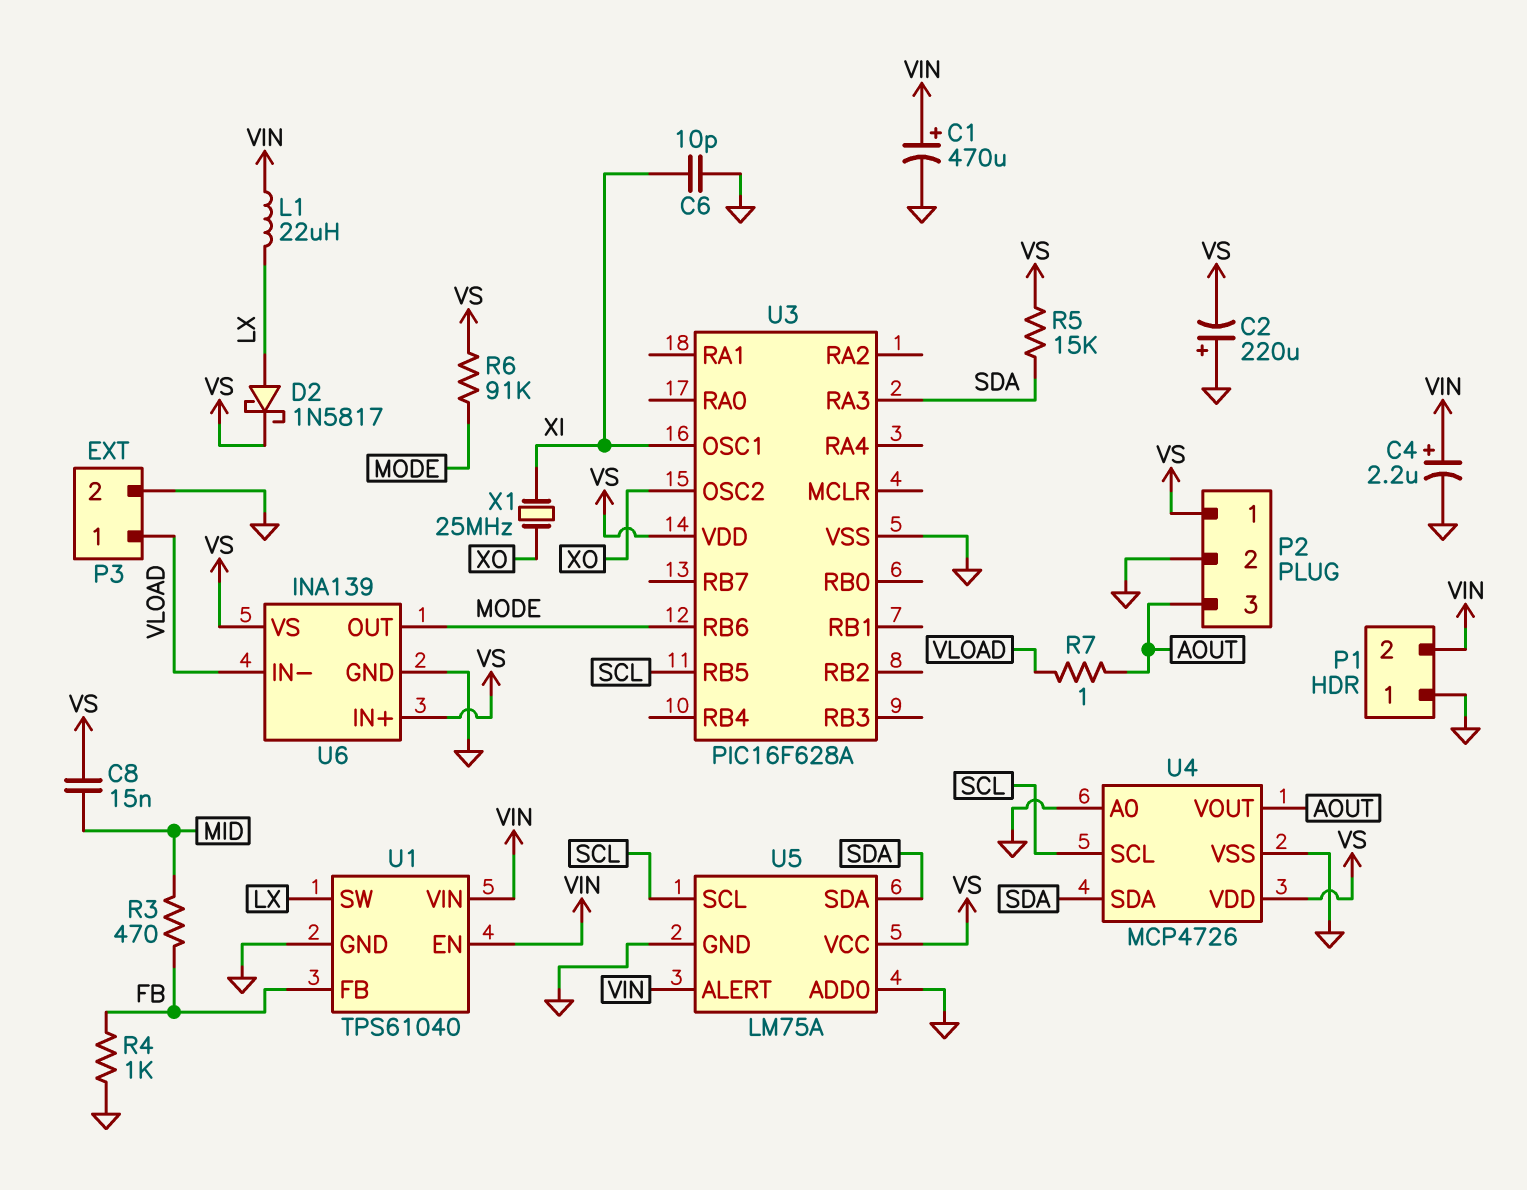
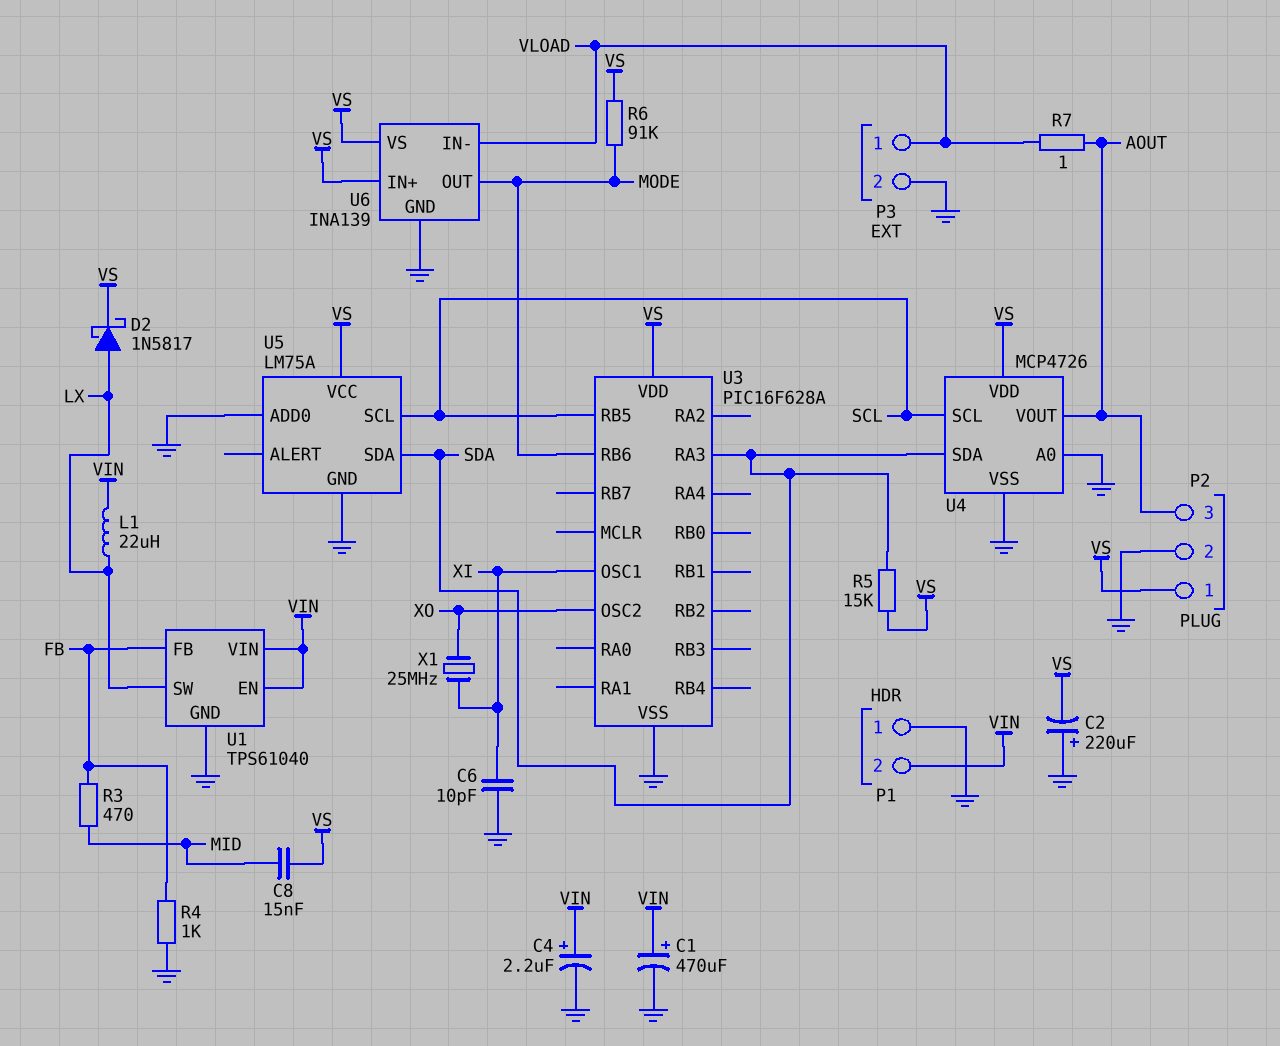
U5 pin ALERT: VIN -> none

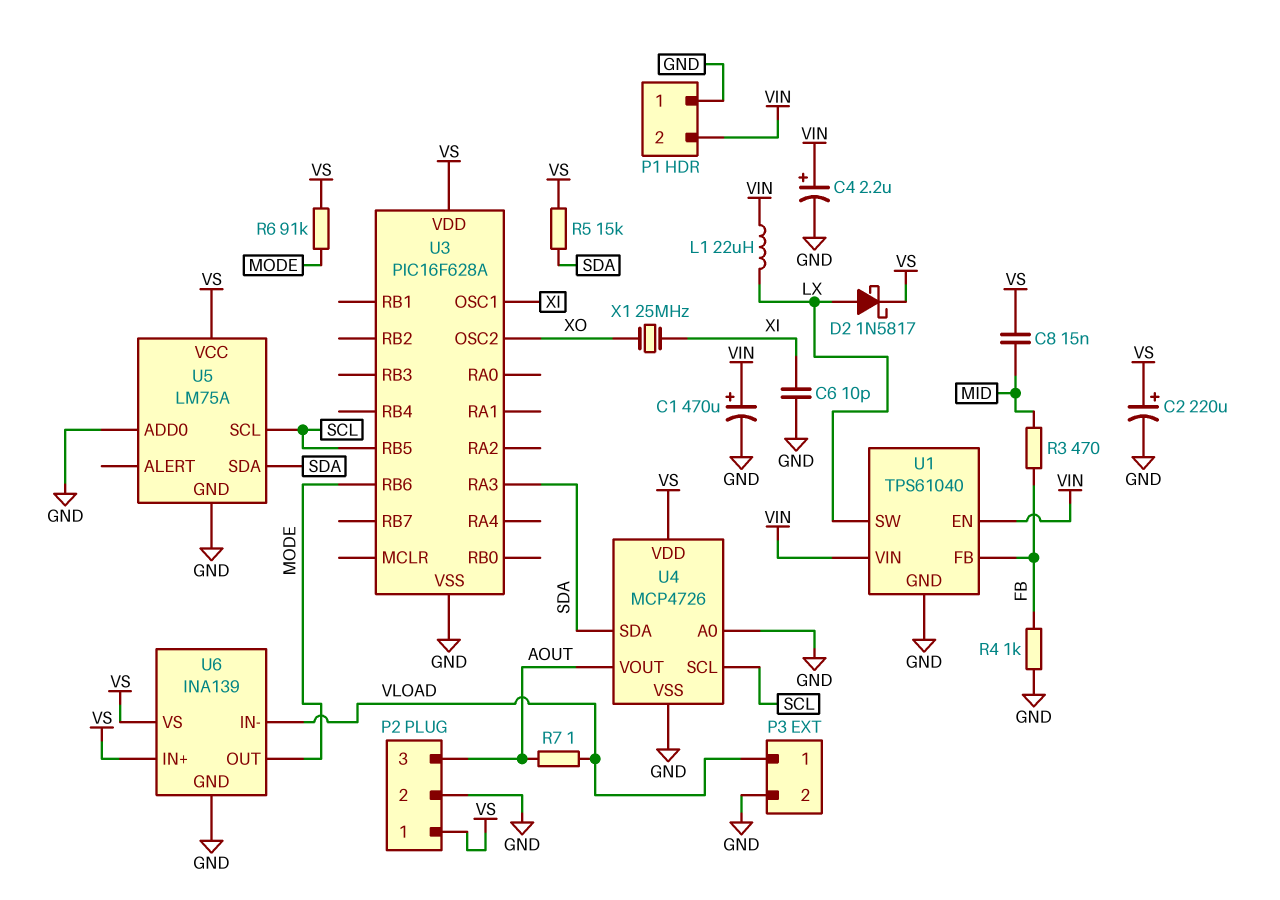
C2: 220uF (plus GND, minus VS) -> 220uF (plus VS, minus GND)

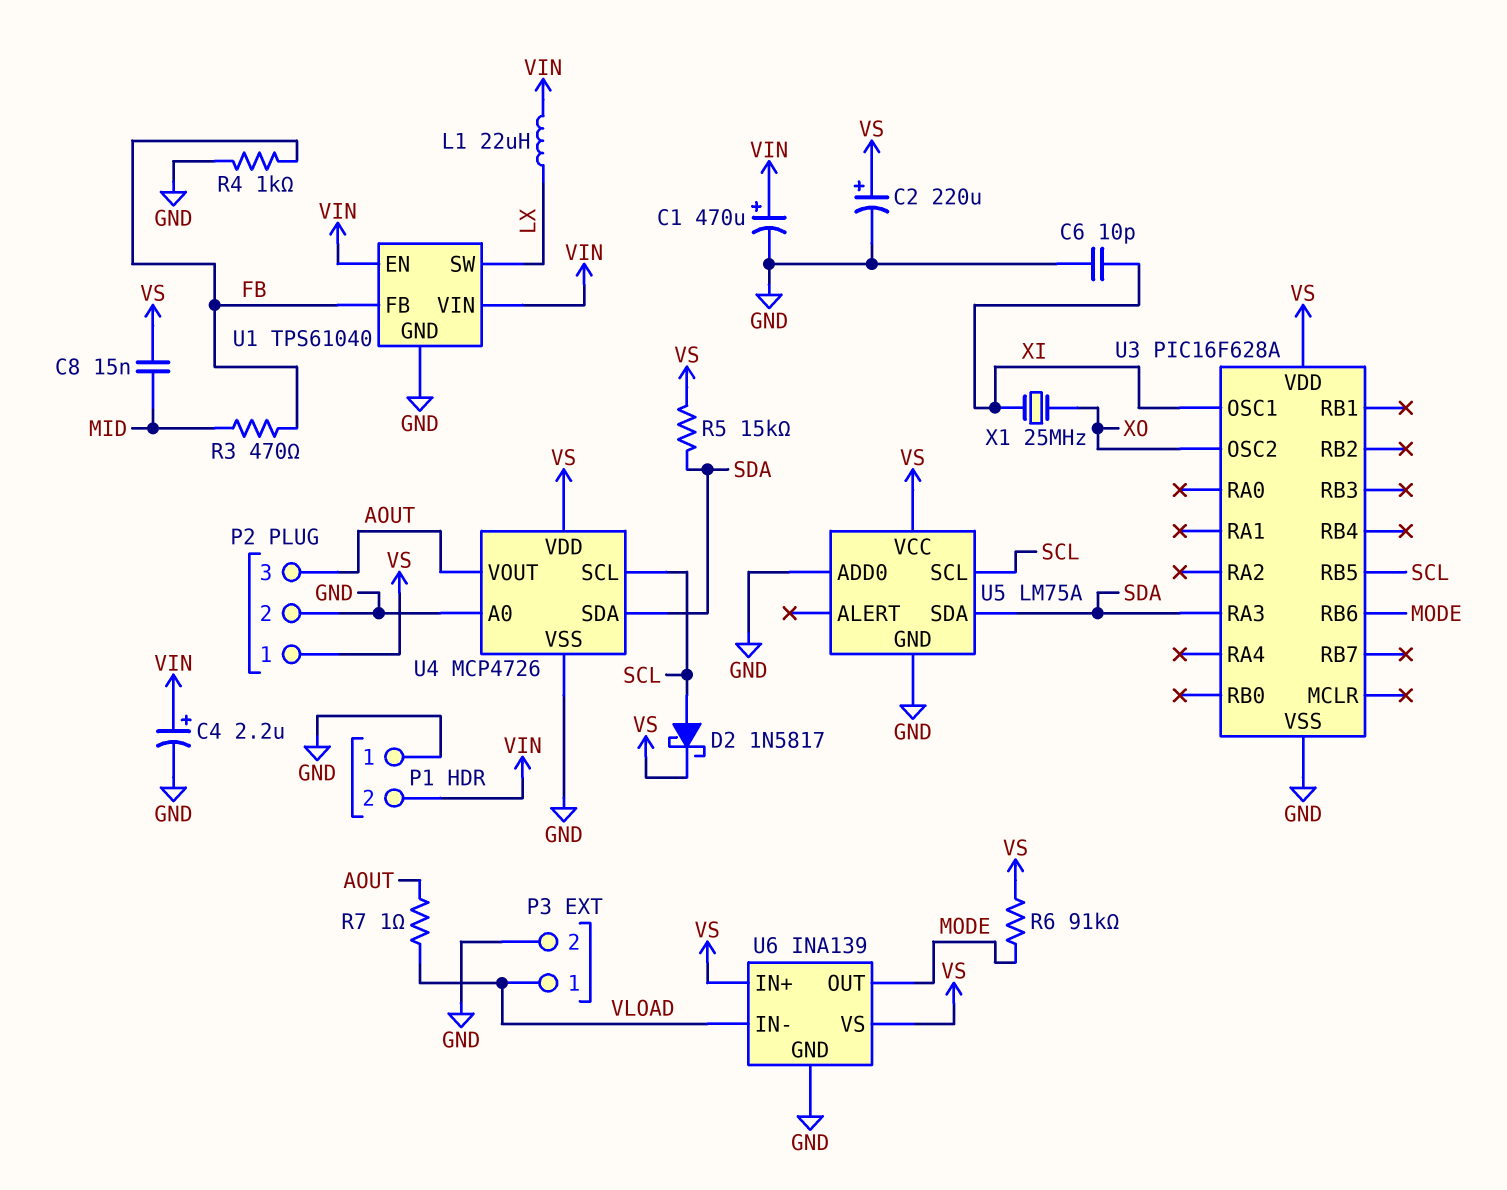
D2: schottky 1N5817 (A LX, K VS) -> schottky 1N5817 (A SCL, K VS)

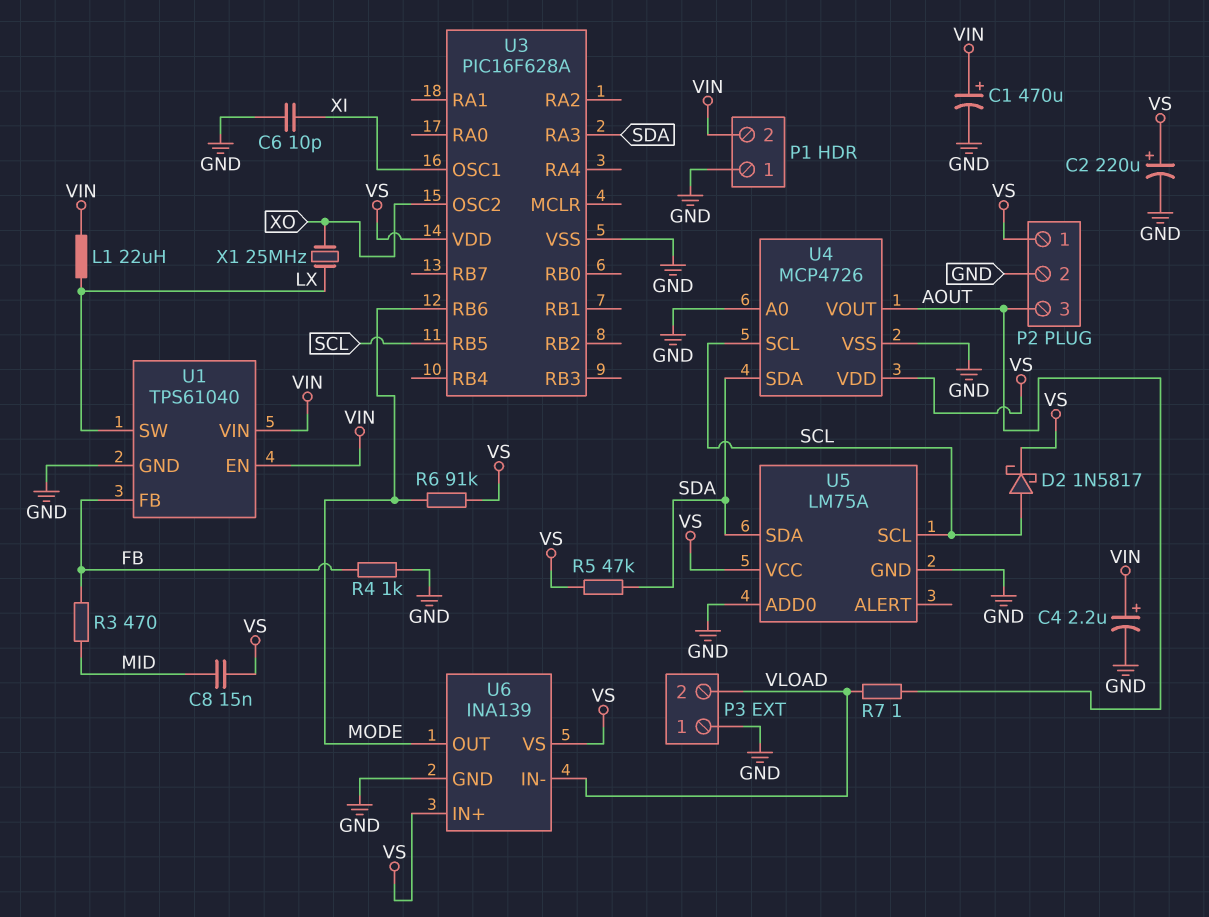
P3 pin 1: VLOAD -> GND
P3 pin 2: GND -> VLOAD
R5: 15k (SDA, VS) -> 47k (SDA, VS)
X1: 25MHz (XI, XO) -> 25MHz (LX, XO)

